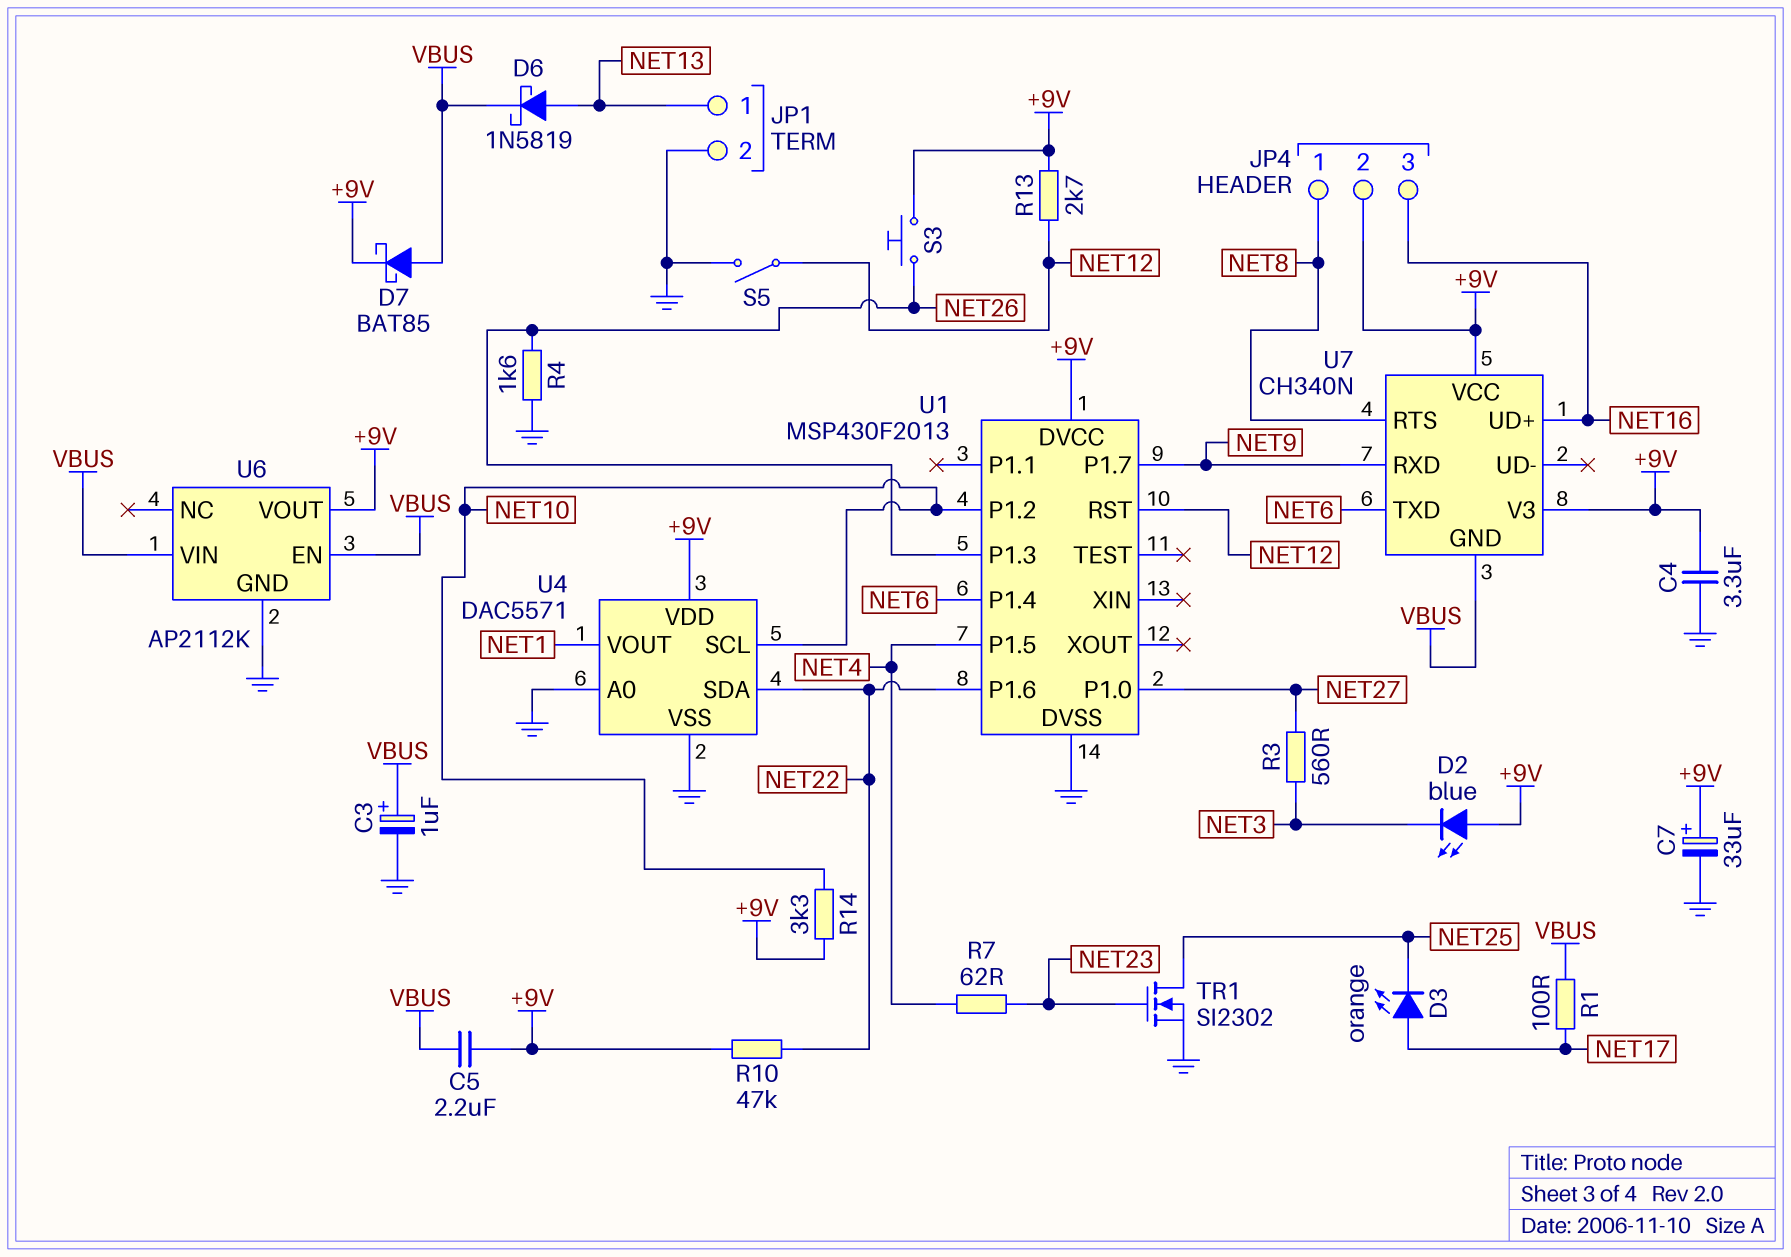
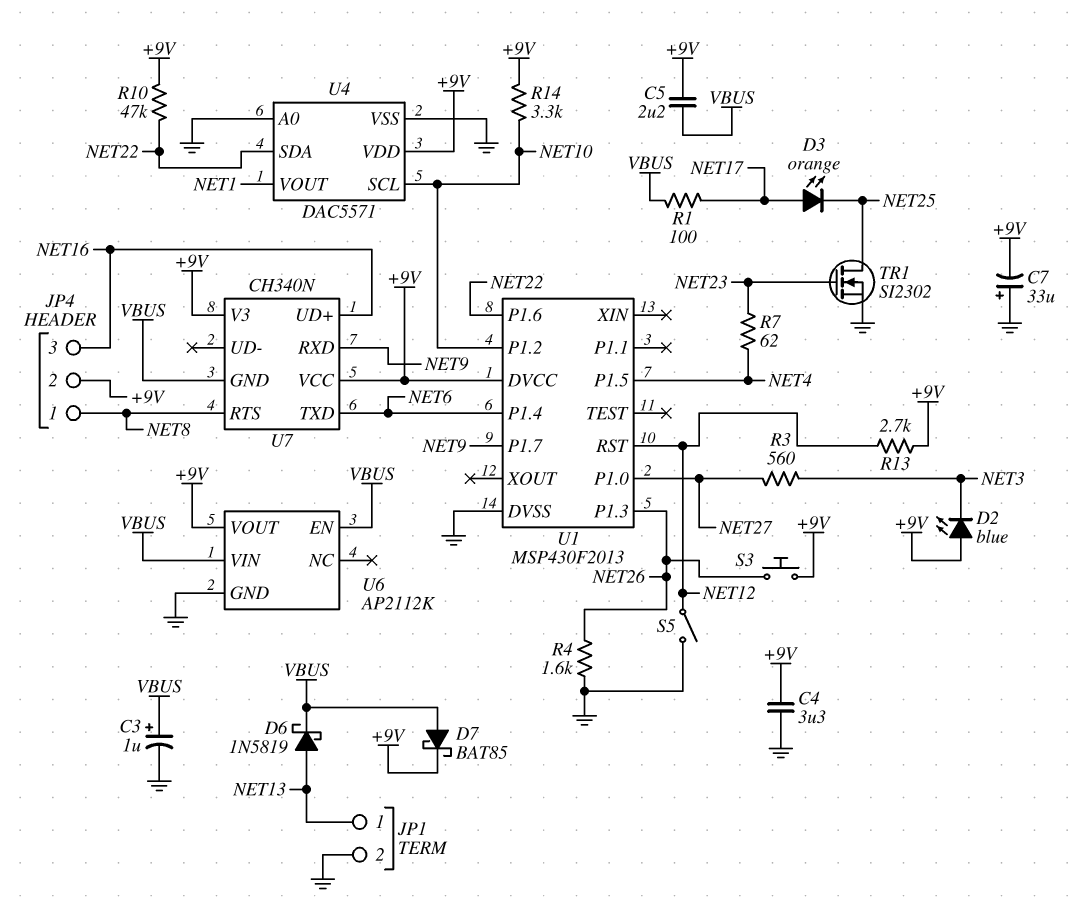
C7: 33uF (plus +9V, minus GND) -> 33uF (plus GND, minus +9V)

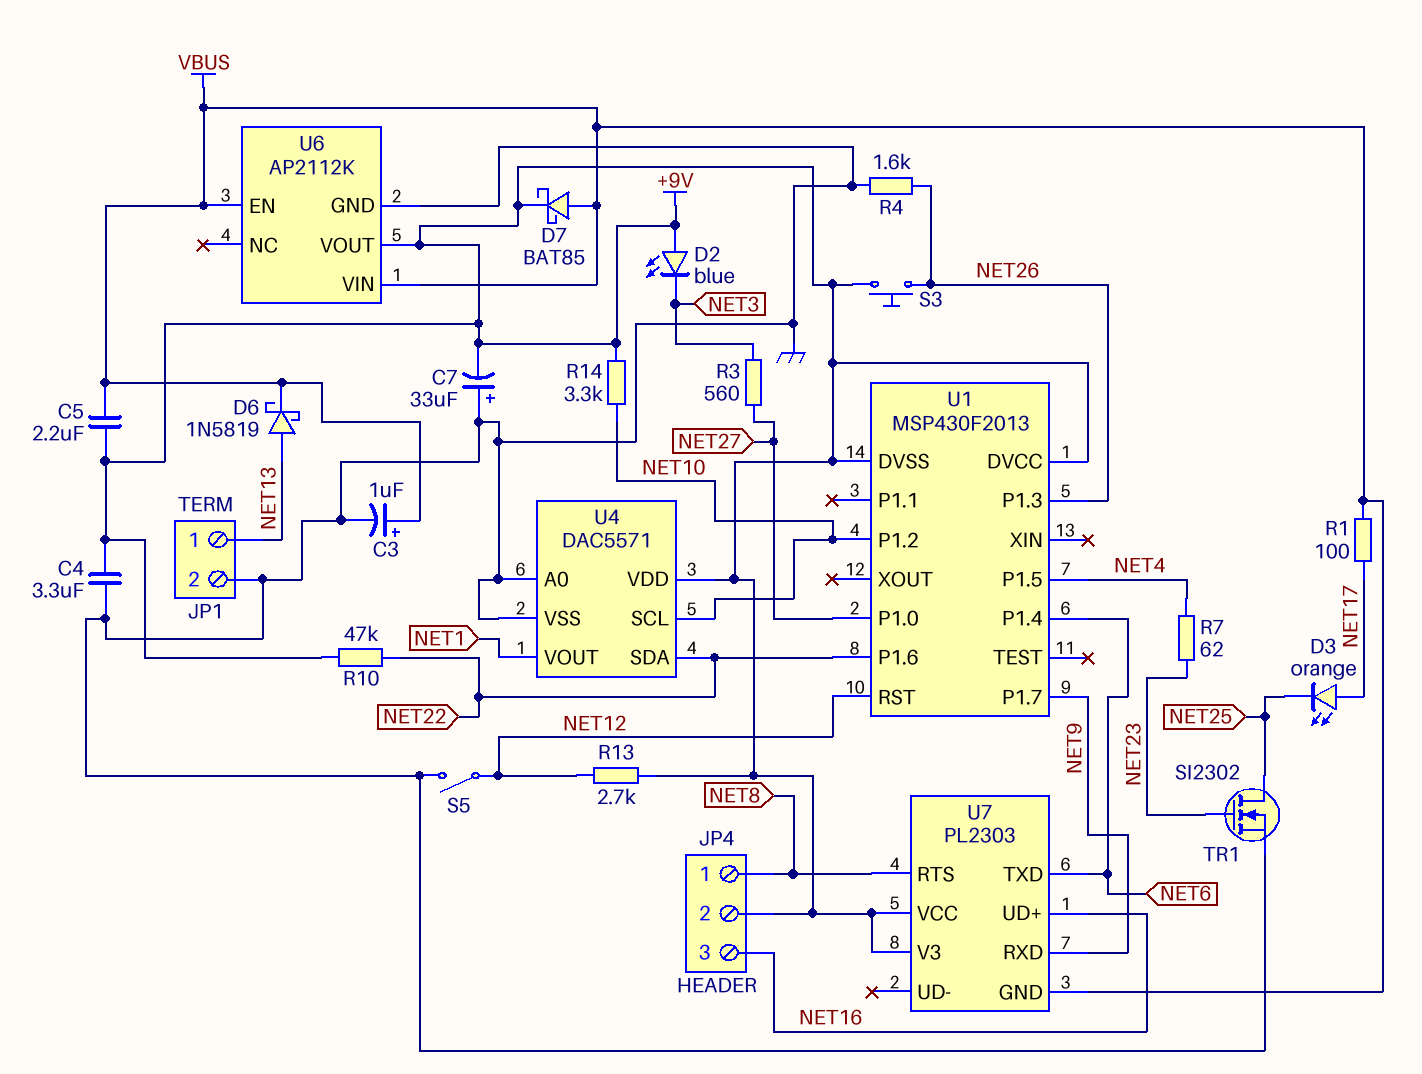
U1 pin DVSS: GND -> +9V
U7: CH340N -> PL2303

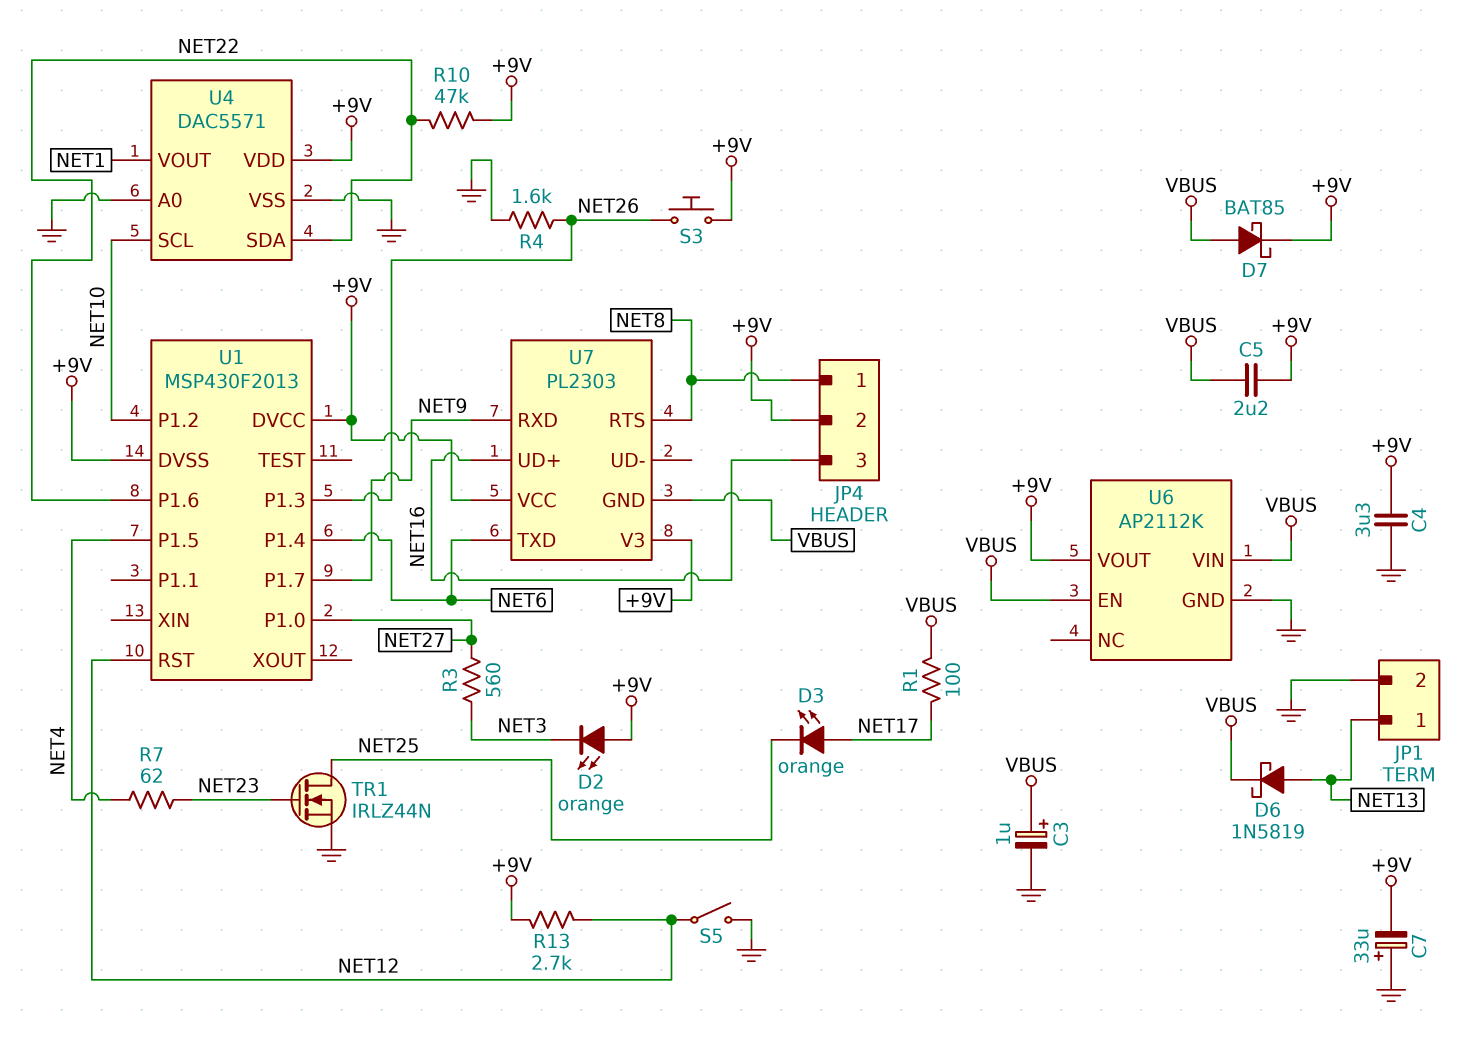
D2: LED blue (A +9V, K NET3) -> LED orange (A +9V, K NET3)
R14: 3.3k (+9V, NET10) -> none
TR1: NMOS SI2302 (G NET23, D NET25, S GND) -> NMOS IRLZ44N (G NET23, D NET25, S GND)

